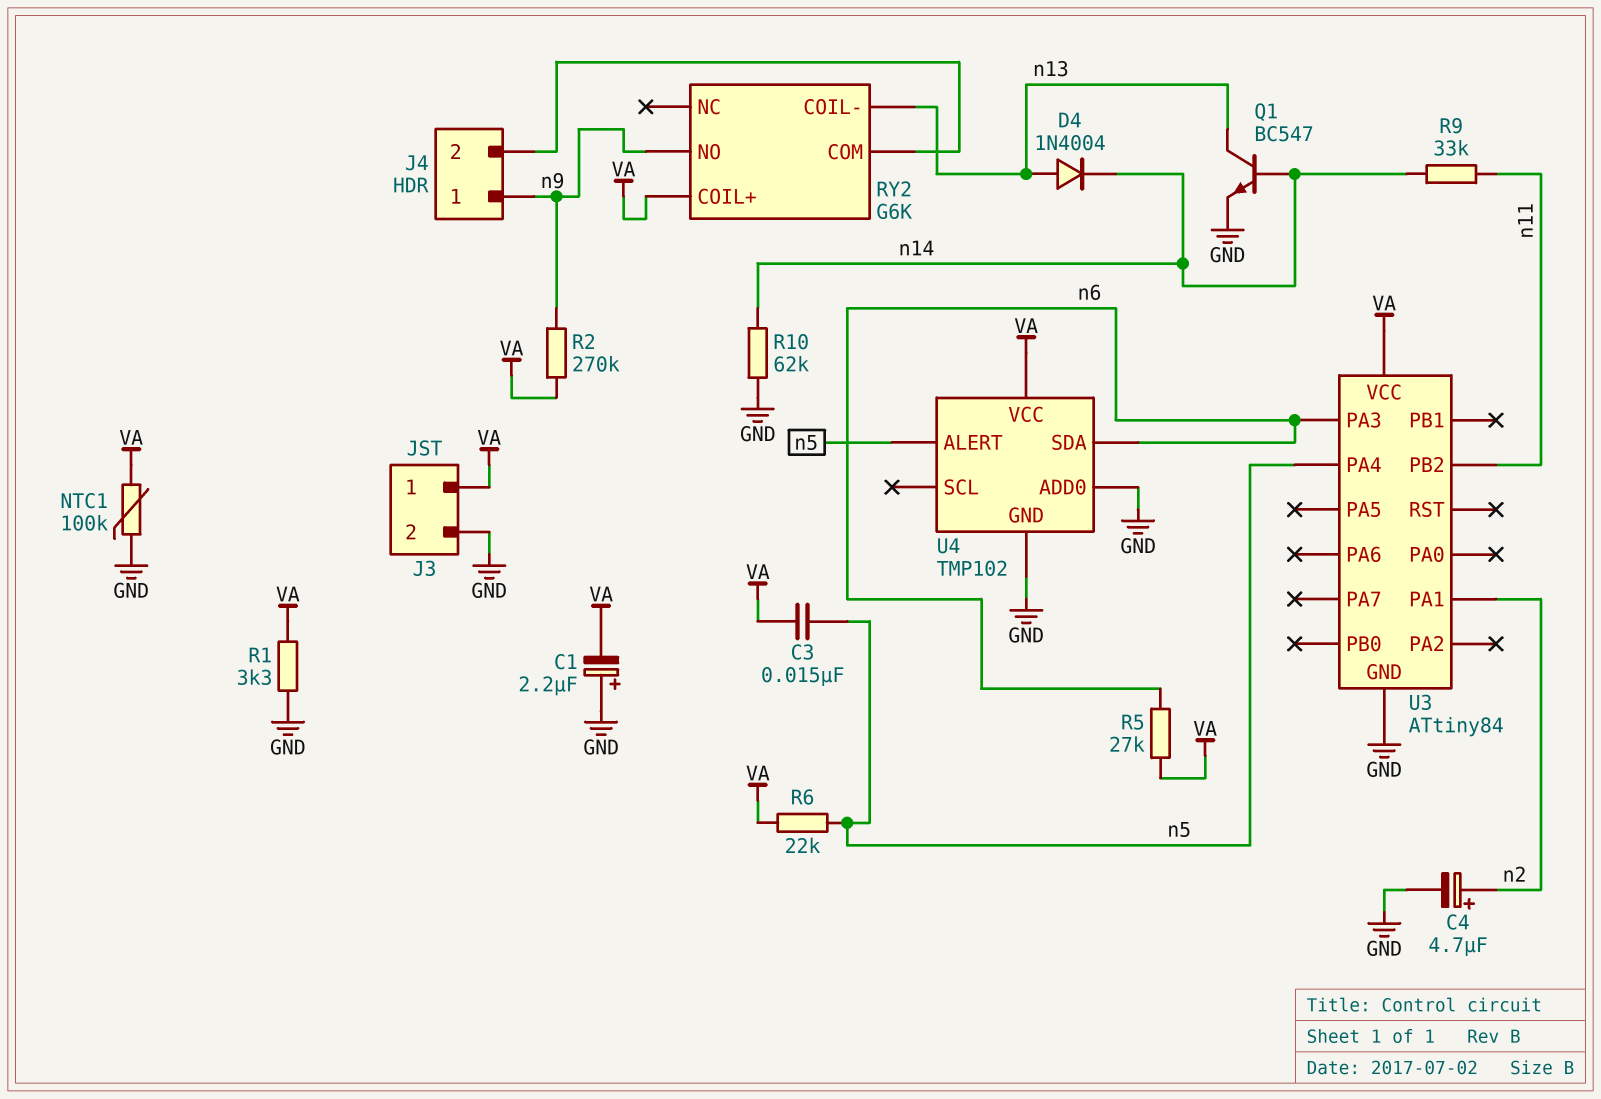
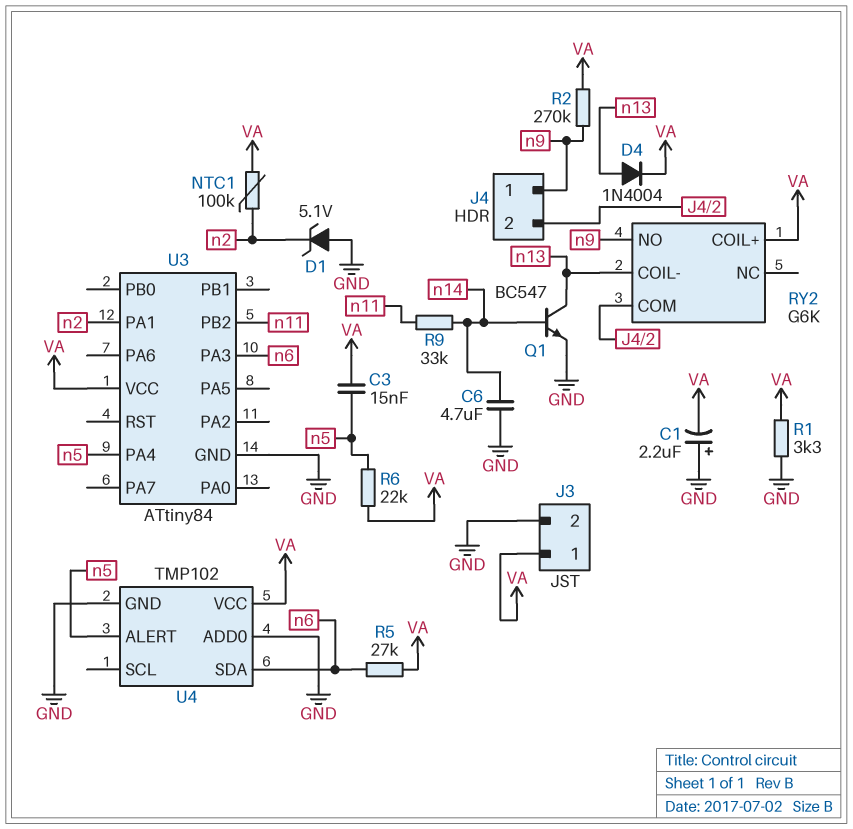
C4: 4.7uF (plus n2, minus GND) -> none
C6: none -> 4.7uF (GND, n14)
D1: none -> zener 5.1V (A GND, K n2)
D4: diode 1N4004 (A n13, K n14) -> diode 1N4004 (A n13, K VA)
NTC1: 100k (GND, VA) -> 100k (VA, n2)
R10: 62k (GND, n14) -> none

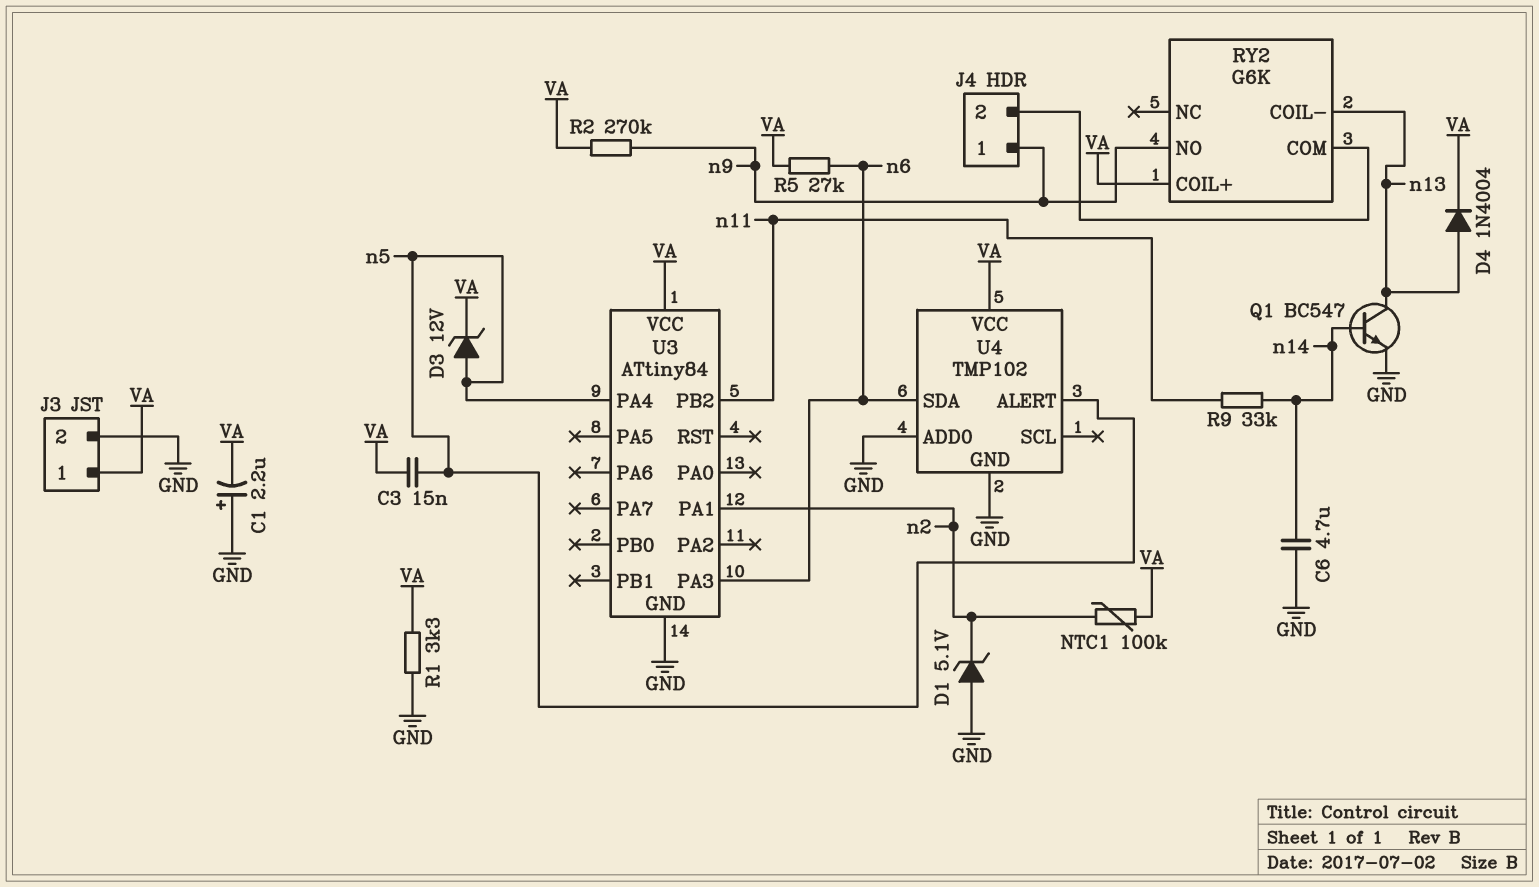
D3: none -> zener 12V (A n5, K VA)
R6: 22k (VA, n5) -> none

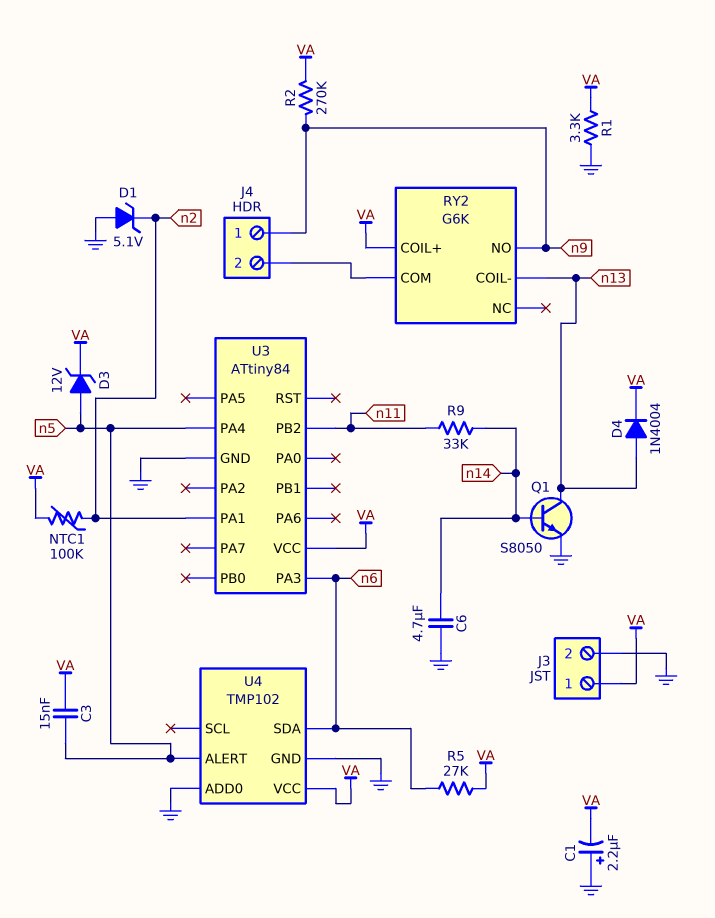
Q1: NPN BC547 (B n14, C n13, E GND) -> NPN S8050 (B n14, C n13, E GND)

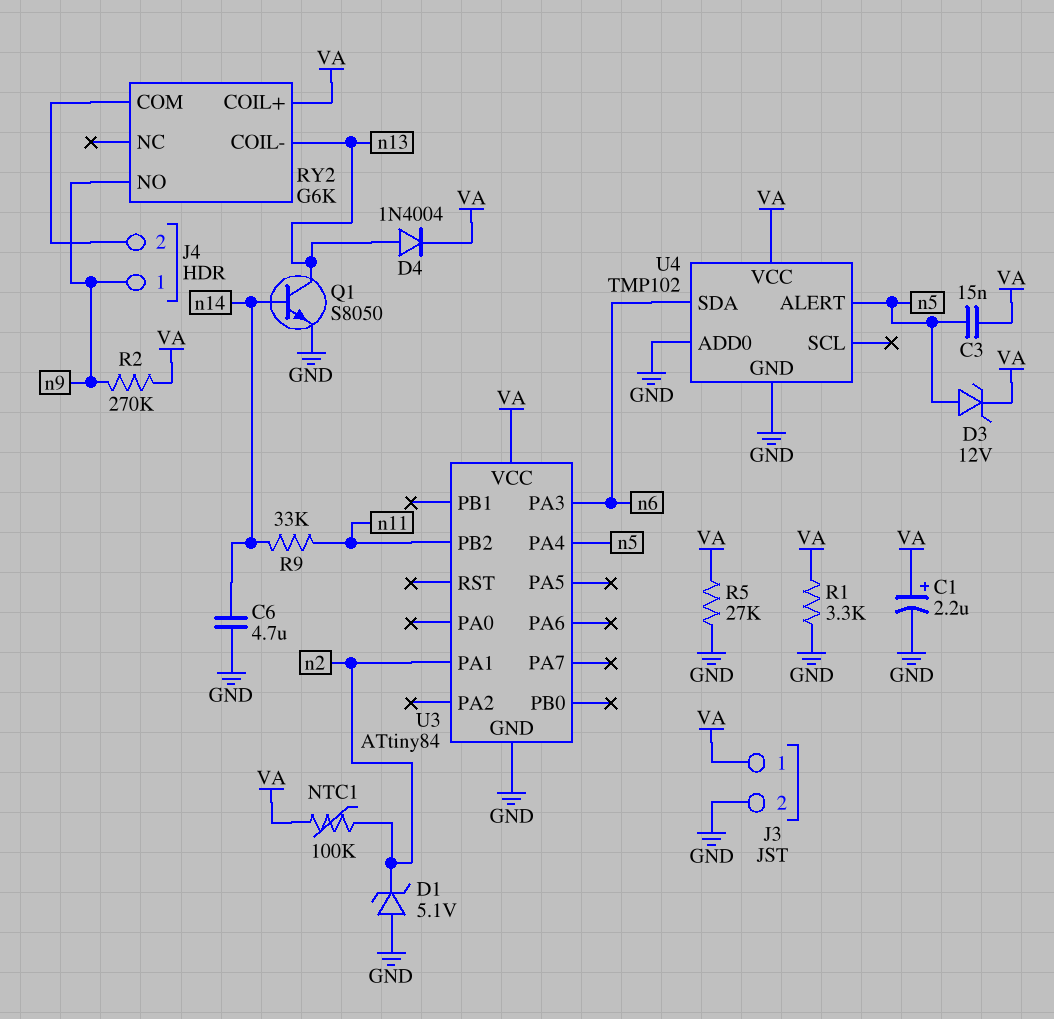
C1: 2.2uF (plus GND, minus VA) -> 2.2uF (plus VA, minus GND)
R5: 27k (VA, n6) -> 27k (GND, VA)

